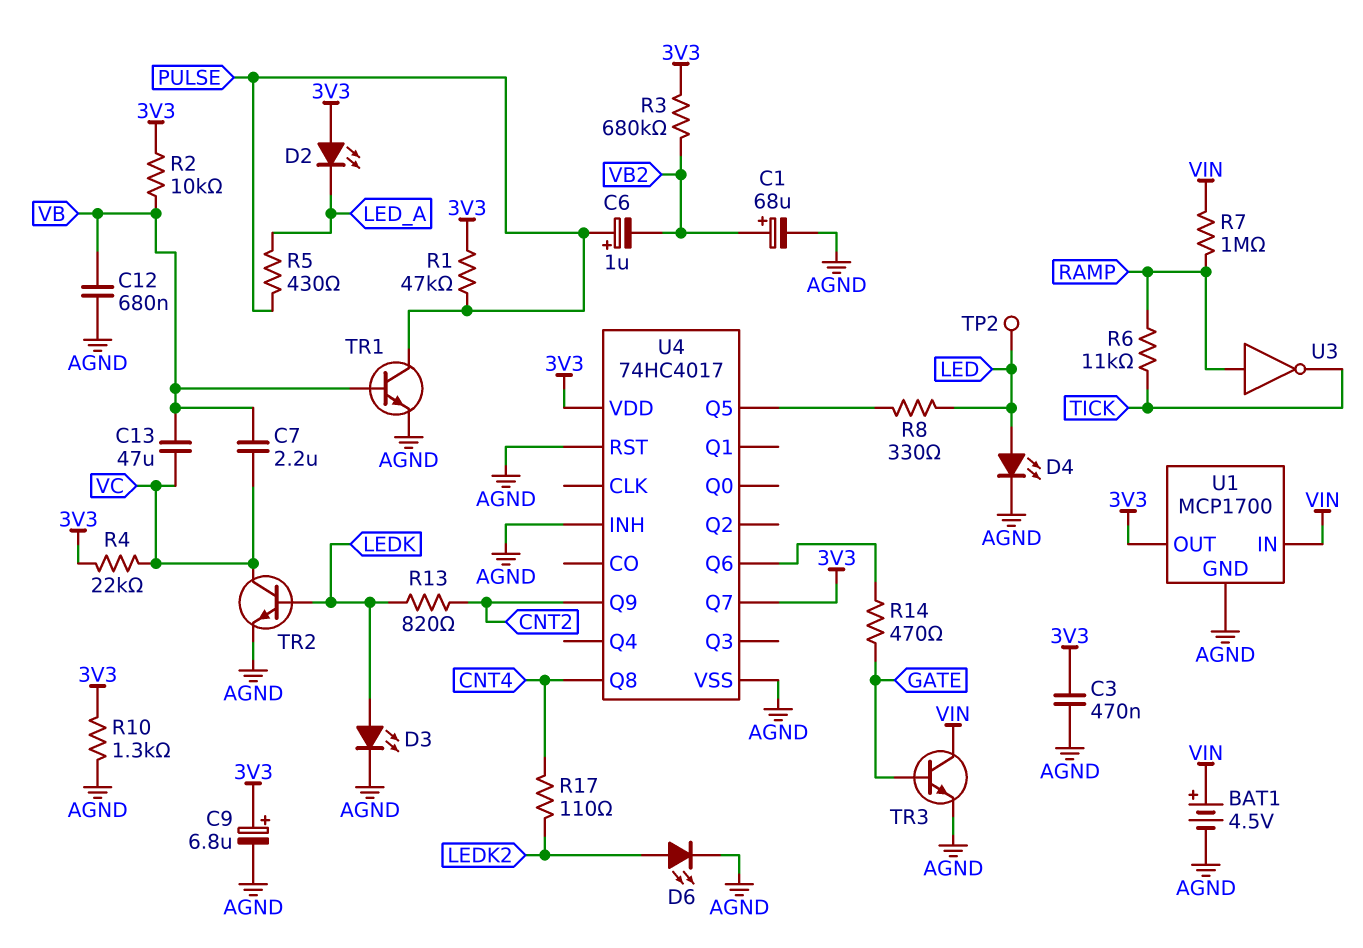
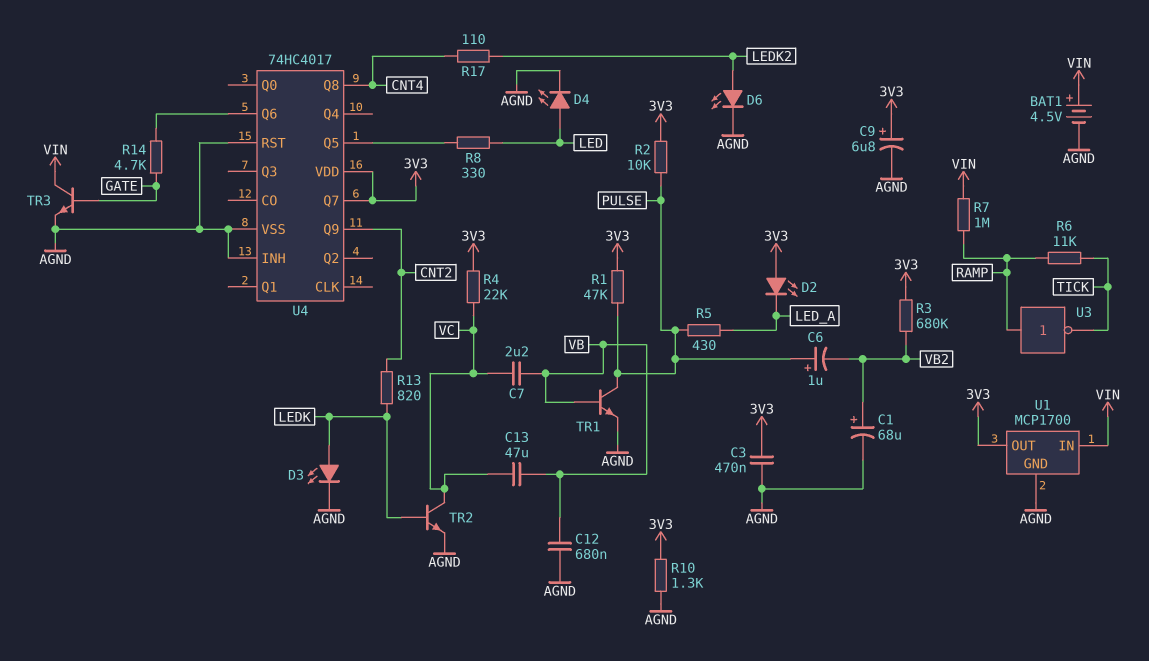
R2: 10k (3V3, VB) -> 10k (3V3, PULSE)
R14: 470 (GATE, U4/Q6) -> 4.7k (GATE, U4/Q6)
TP2: test point (LED) -> none

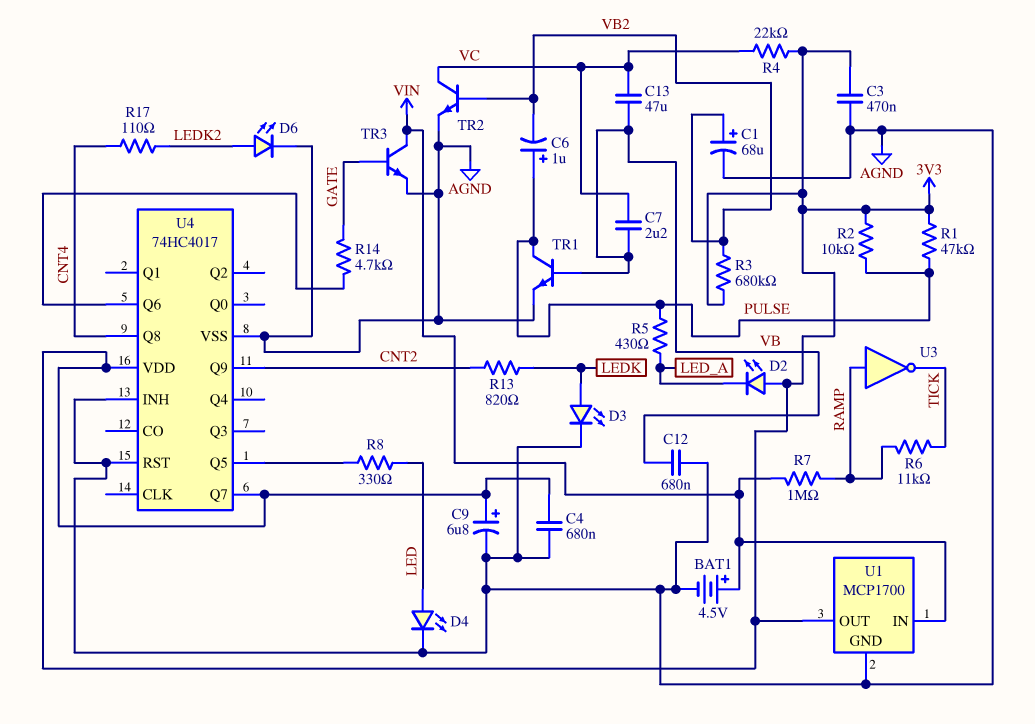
C4: none -> 680nF (3V3, AGND)
R10: 1.3k (3V3, AGND) -> none
TR2: NPN (B LEDK, C VC, E AGND) -> NPN (B VB2, C VC, E AGND)

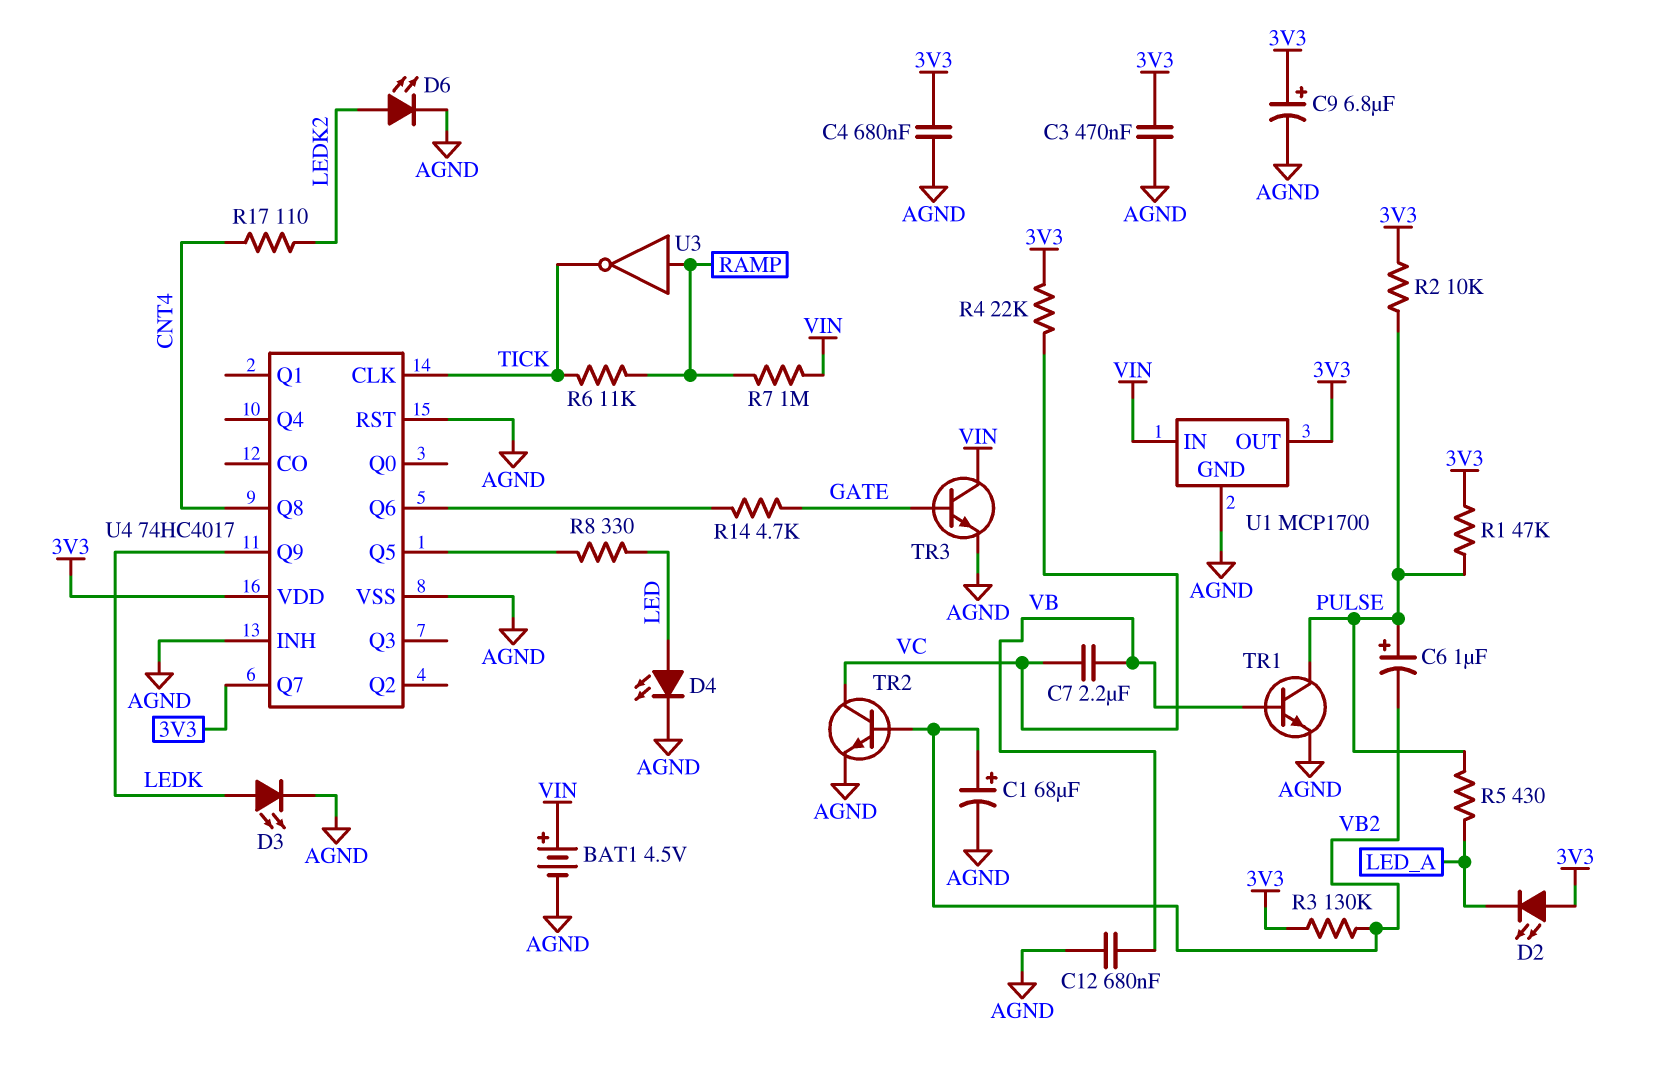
C13: 47uF (VB, VC) -> none
R3: 680k (3V3, VB2) -> 130k (3V3, VB2)
R13: 820 (CNT2, LEDK) -> none
U4 pin CLK: none -> TICK
U4 pin Q9: CNT2 -> LEDK

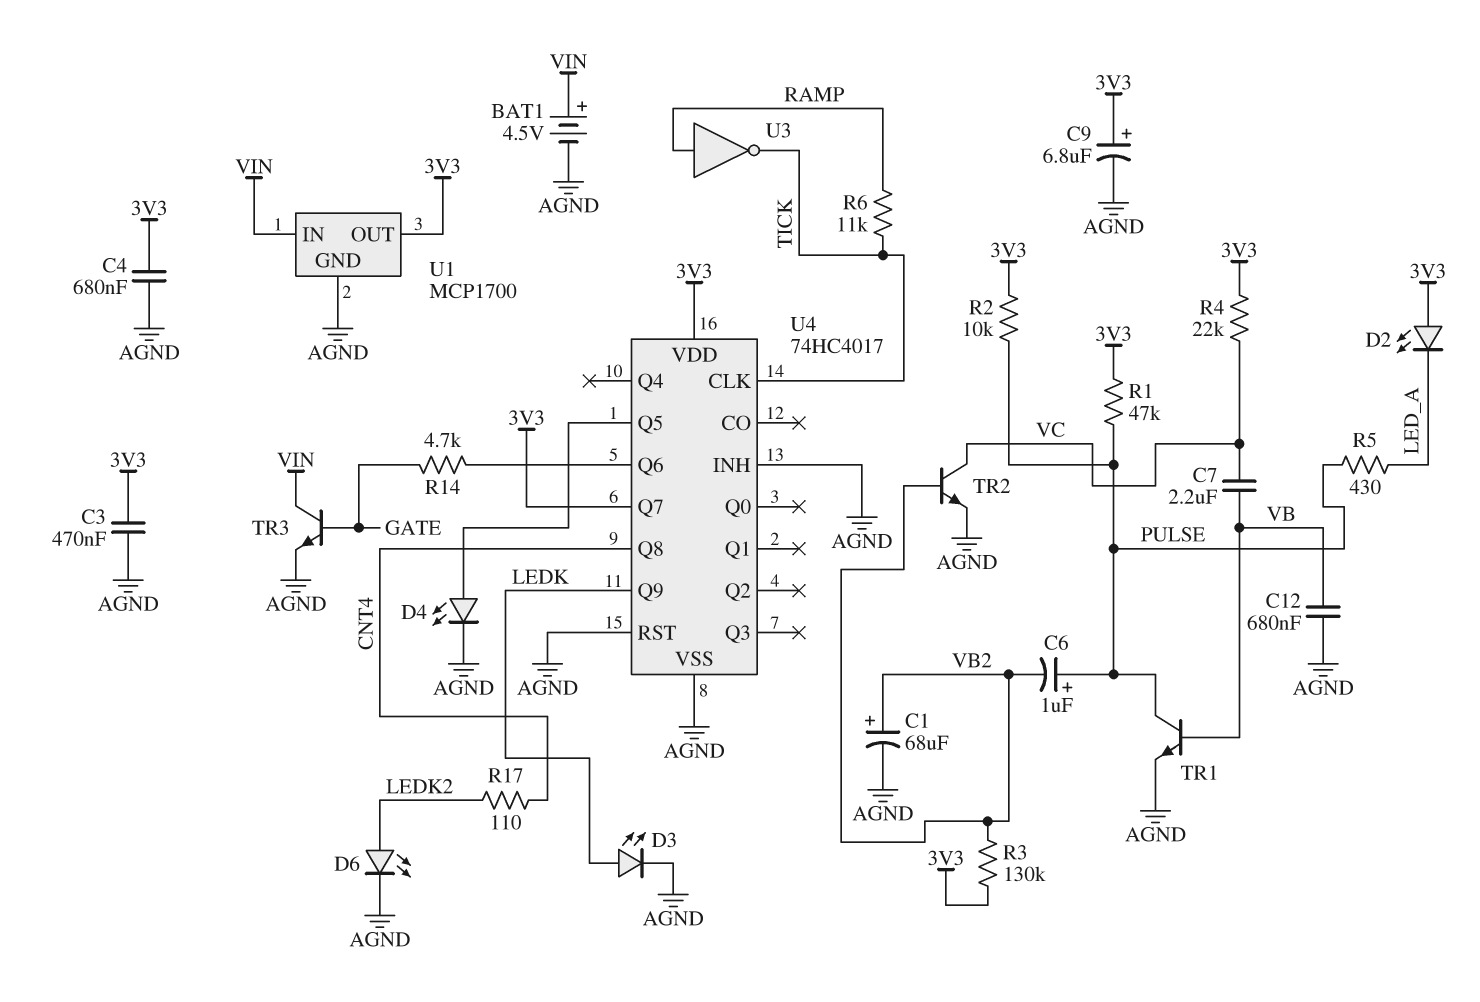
D4: LED (A LED, K AGND) -> LED (A U4/Q5, K AGND)
R7: 1M (RAMP, VIN) -> none
R8: 330 (LED, U4/Q5) -> none

